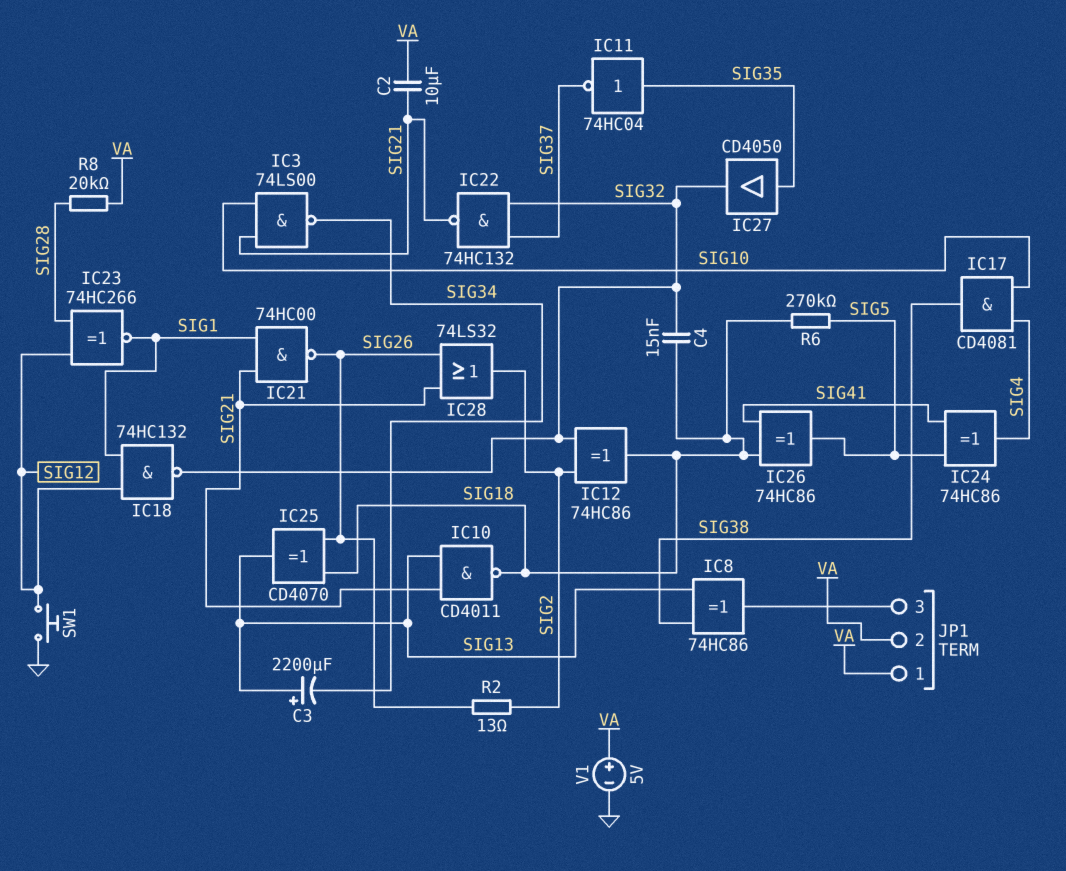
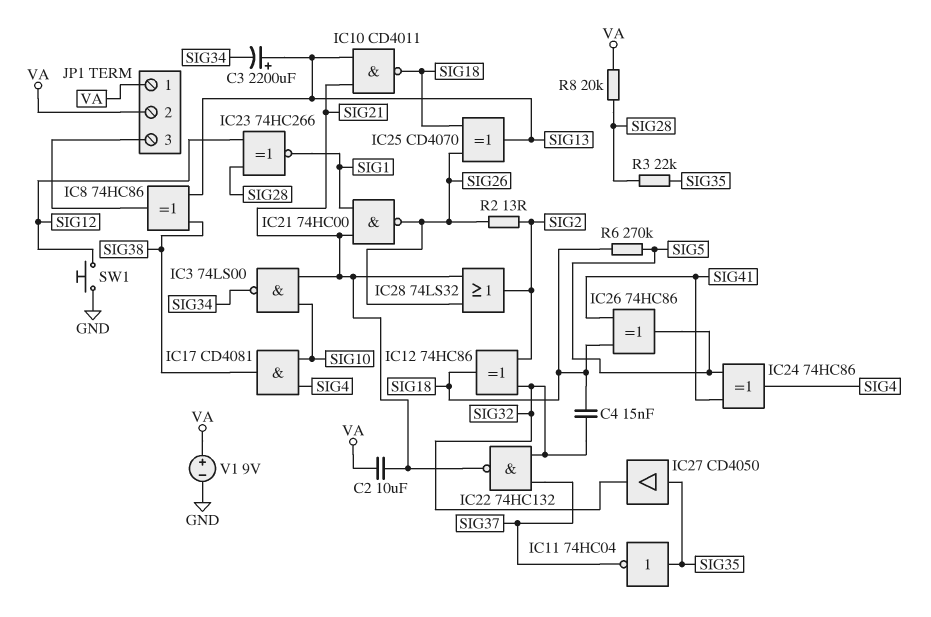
IC18: NAND 74HC132 (in SIG1, in SIG12, out SIG32) -> none
R3: none -> 22k (SIG28, SIG35)
V1: 5V (plus VA, minus GND) -> 9V (plus VA, minus GND)

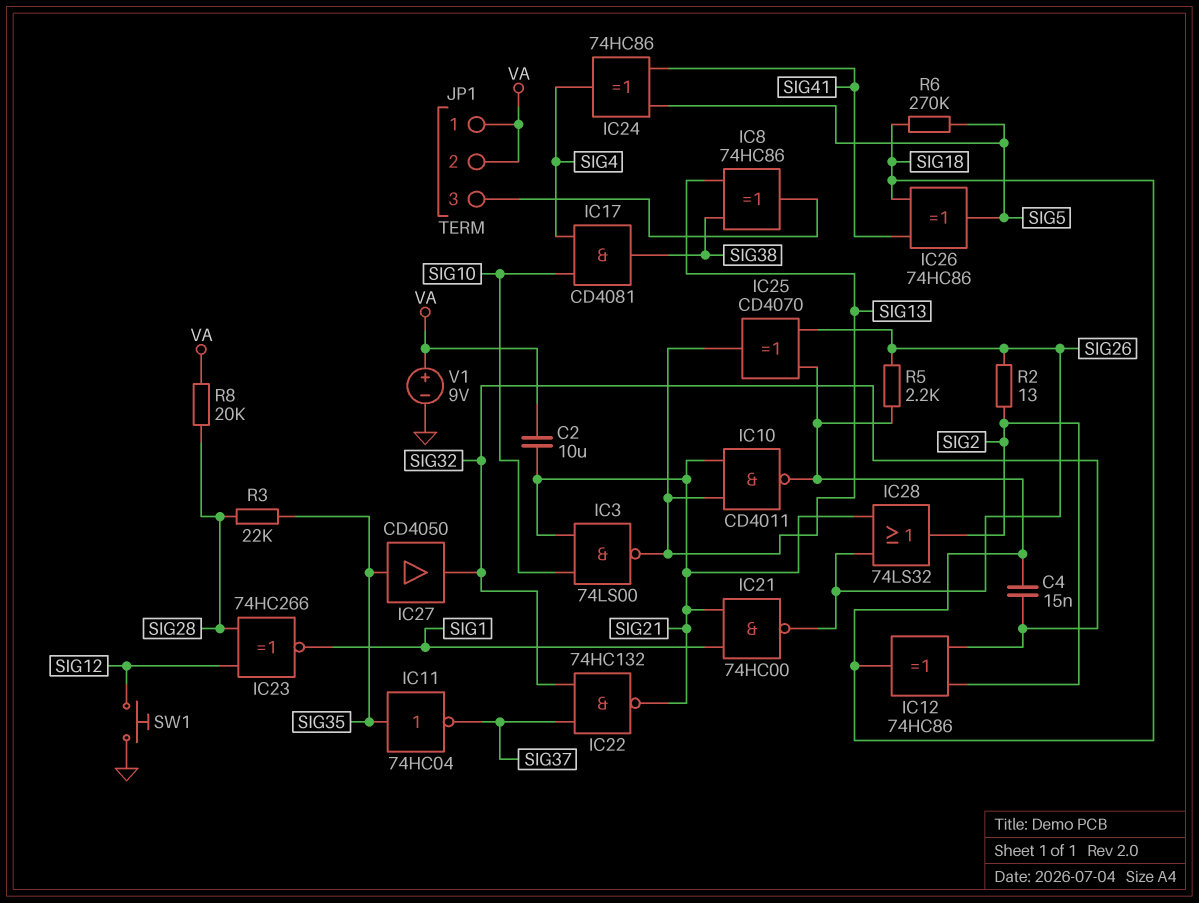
C3: 2200uF (plus SIG13, minus SIG34) -> none
IC3: NAND 74LS00 (in SIG10, in SIG21, out SIG34) -> NAND 74LS00 (in SIG10, in SIG21, out SIG13)
R5: none -> 2.2k (SIG18, SIG26)

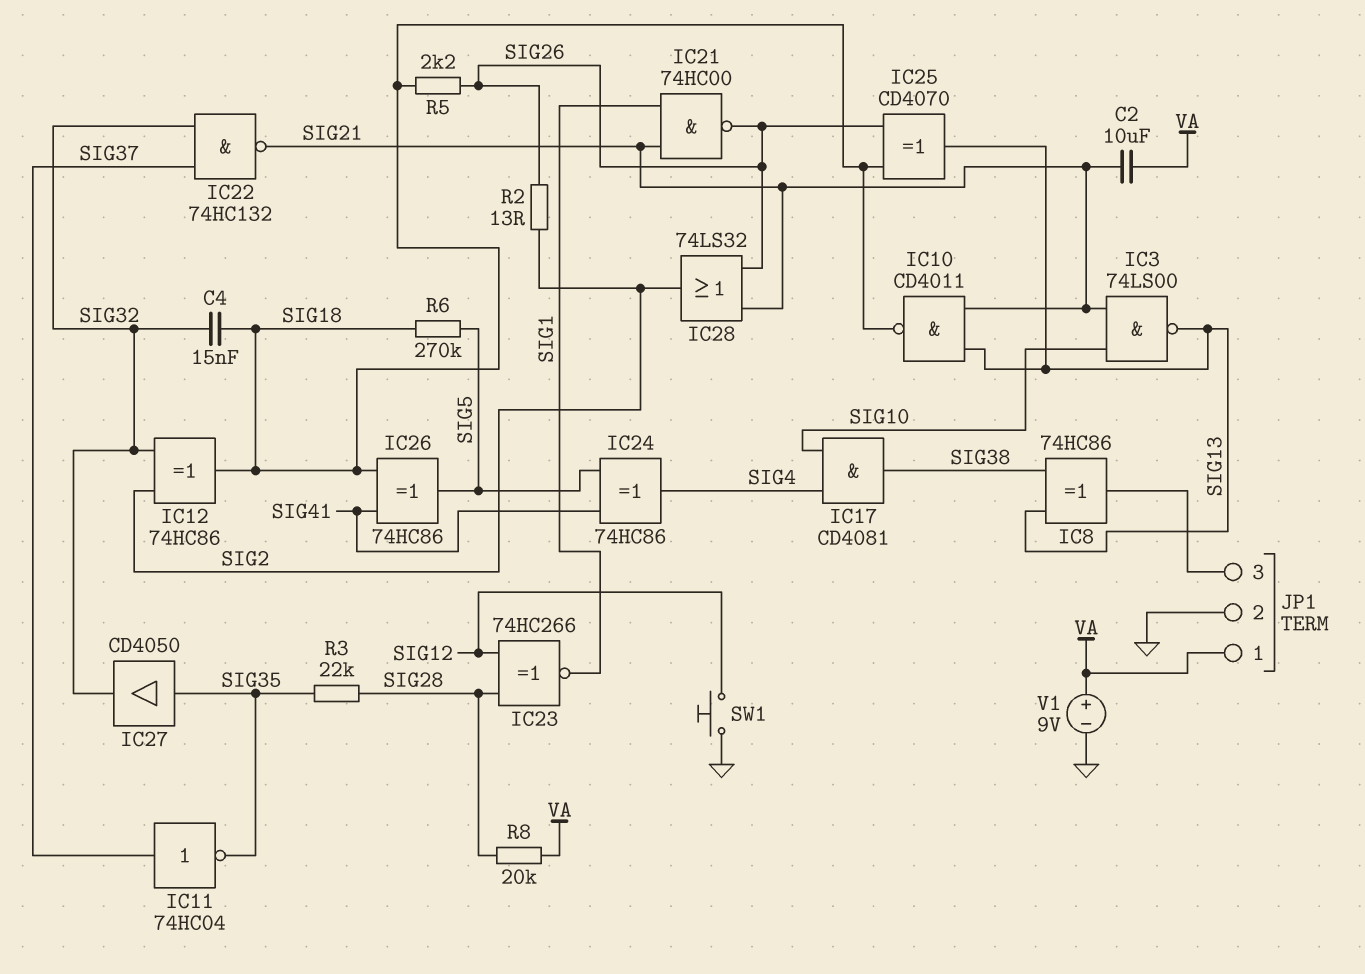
IC11: NOT 74HC04 (in SIG35, out SIG37) -> NOT 74HC04 (in SIG37, out SIG35)
JP1 pin 2: VA -> GND

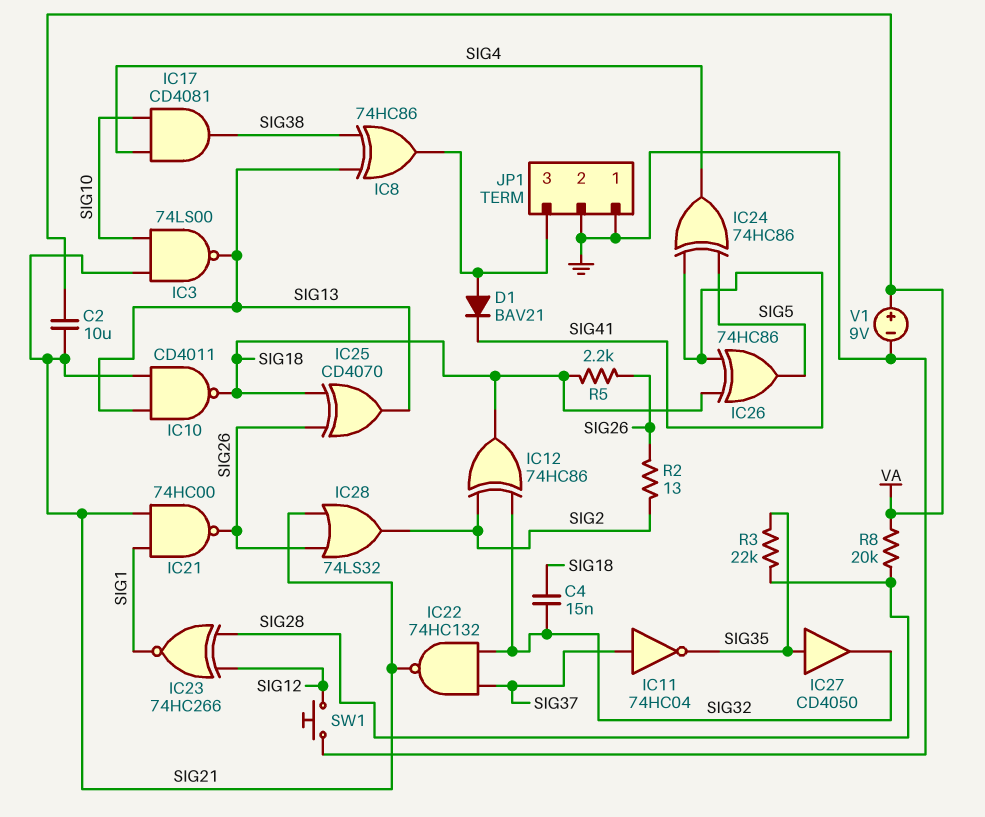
D1: none -> diode BAV21 (A JP1/3, K SIG41)
JP1 pin 1: VA -> GND
R6: 270k (SIG5, SIG18) -> none

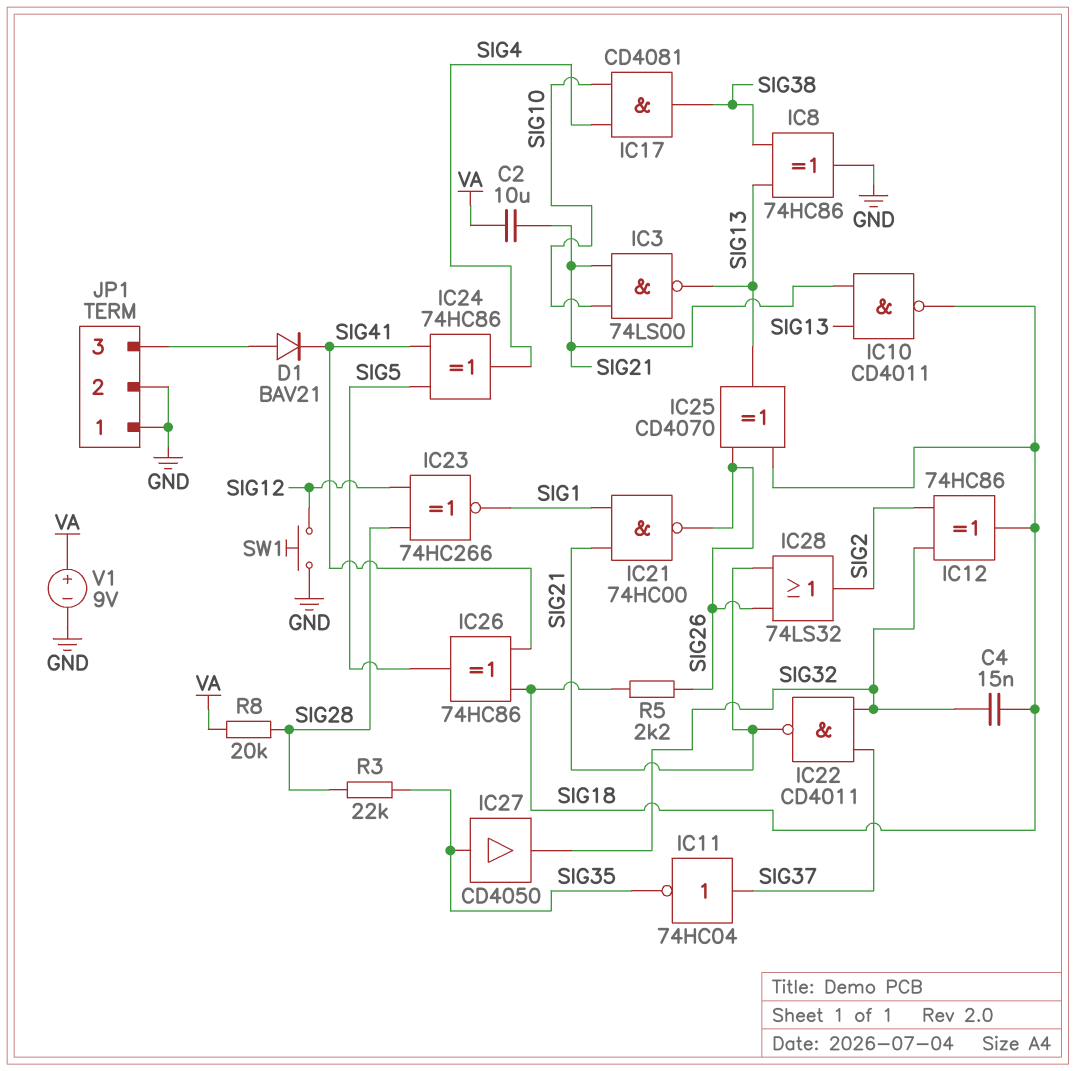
IC8: XOR 74HC86 (in SIG13, in SIG38, out JP1/3) -> XOR 74HC86 (in SIG13, in SIG38, out GND)
IC22: NAND 74HC132 (in SIG32, in SIG37, out SIG21) -> NAND CD4011 (in SIG32, in SIG37, out SIG21)
R2: 13 (SIG2, SIG26) -> none

